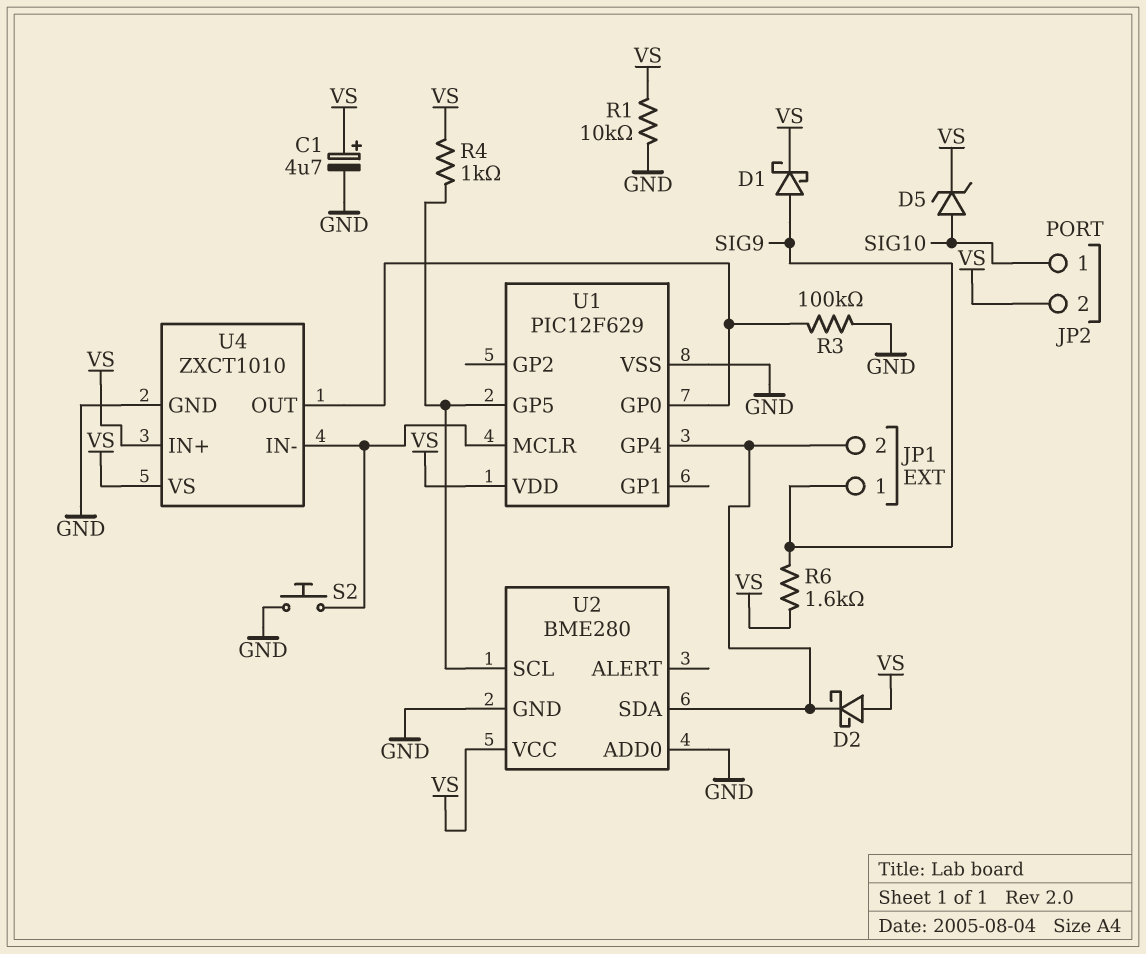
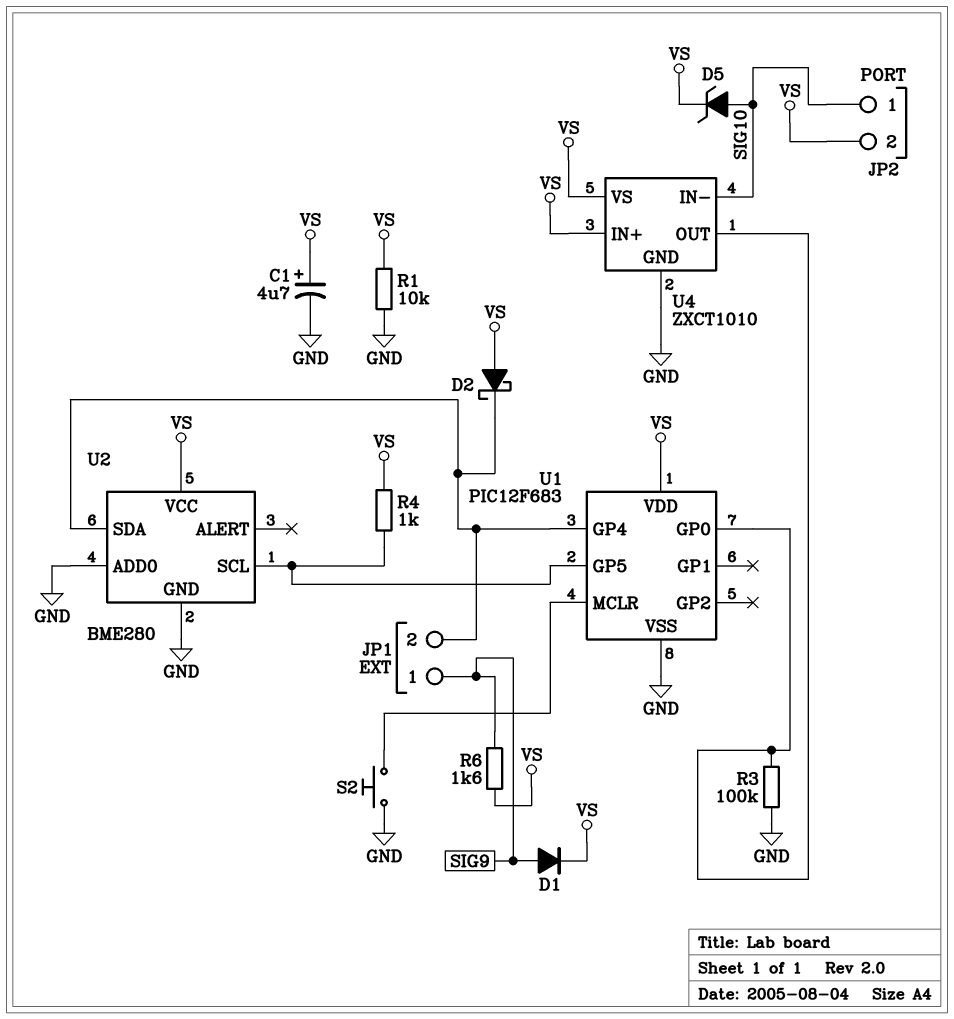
D1: schottky (A SIG9, K VS) -> diode (A SIG9, K VS)
U1: PIC12F629 -> PIC12F683
U4 pin IN-: U1/MCLR -> SIG10

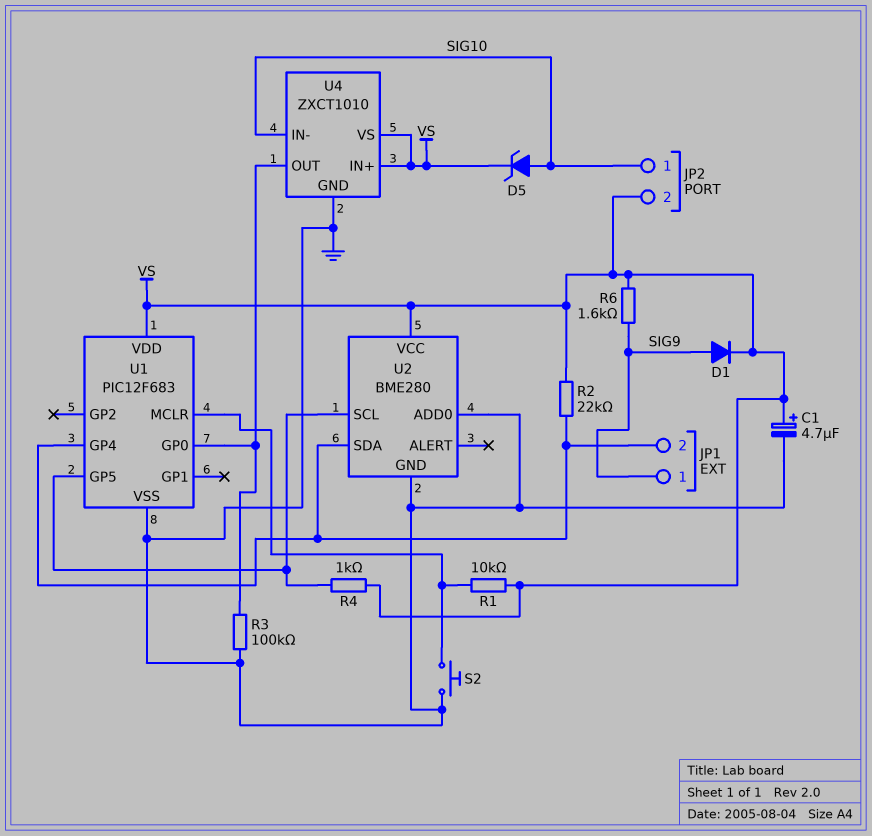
D2: schottky (A VS, K JP1/2) -> none
R1: 10k (GND, VS) -> 10k (U1/MCLR, VS)
R2: none -> 22k (JP1/2, VS)

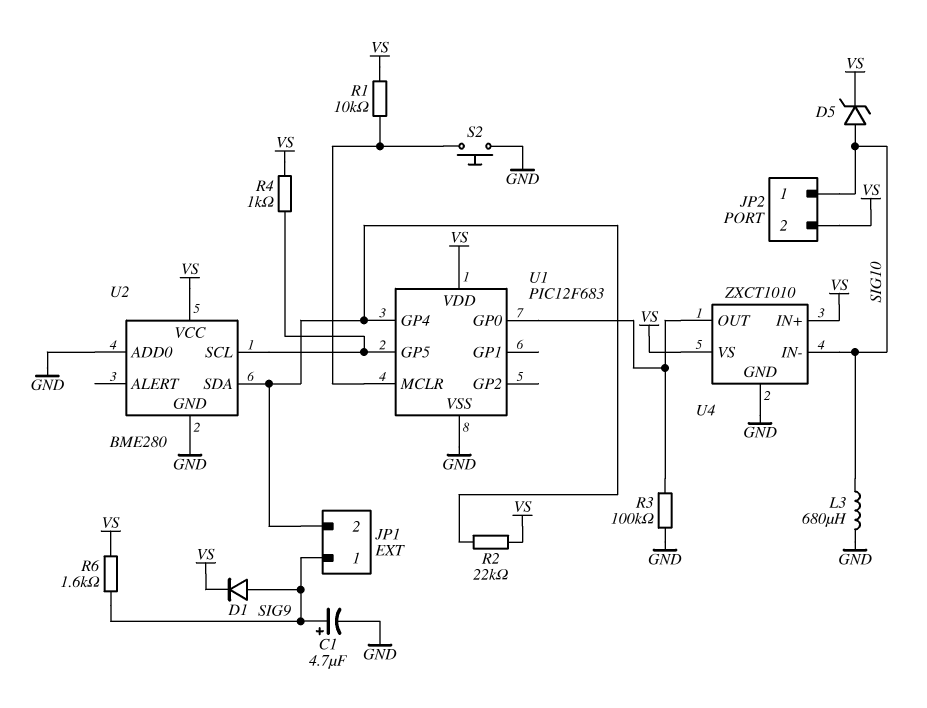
C1: 4.7uF (plus VS, minus GND) -> 4.7uF (plus SIG9, minus GND)
L3: none -> 680uH (GND, SIG10)

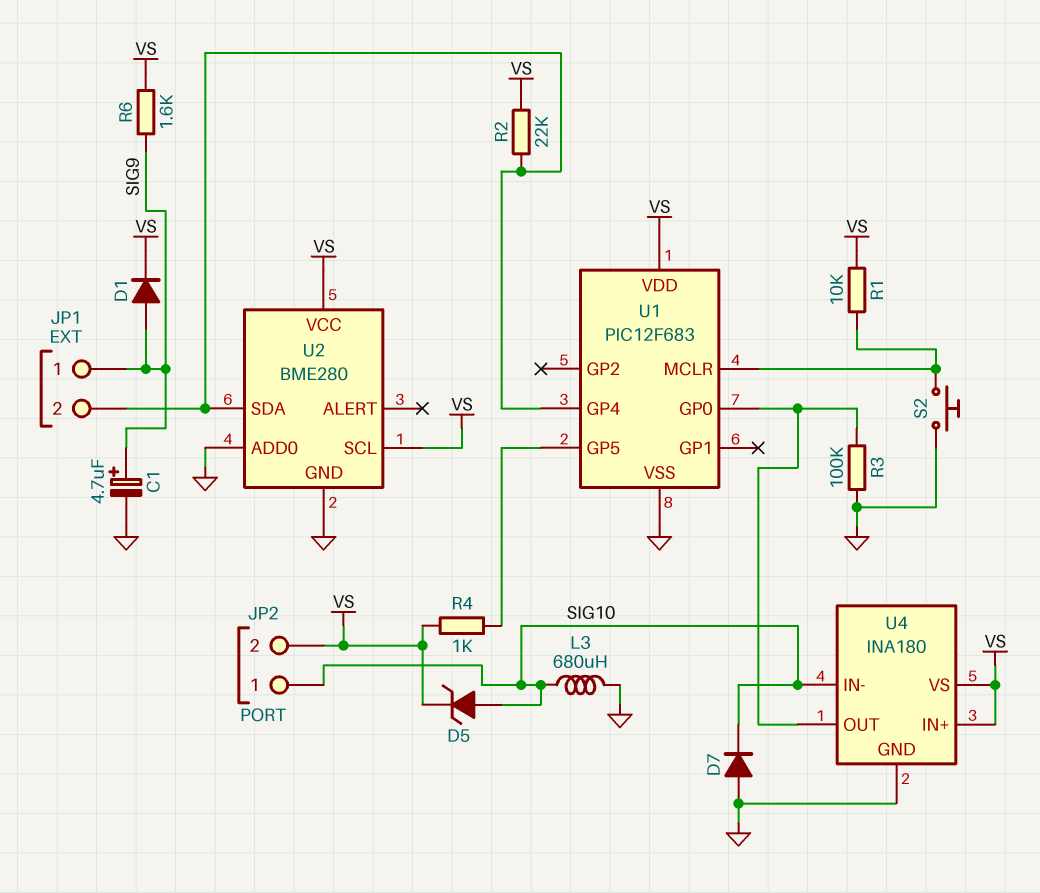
D7: none -> diode (A GND, K SIG10)
U2 pin SCL: U1/GP5 -> VS
U4: ZXCT1010 -> INA180

